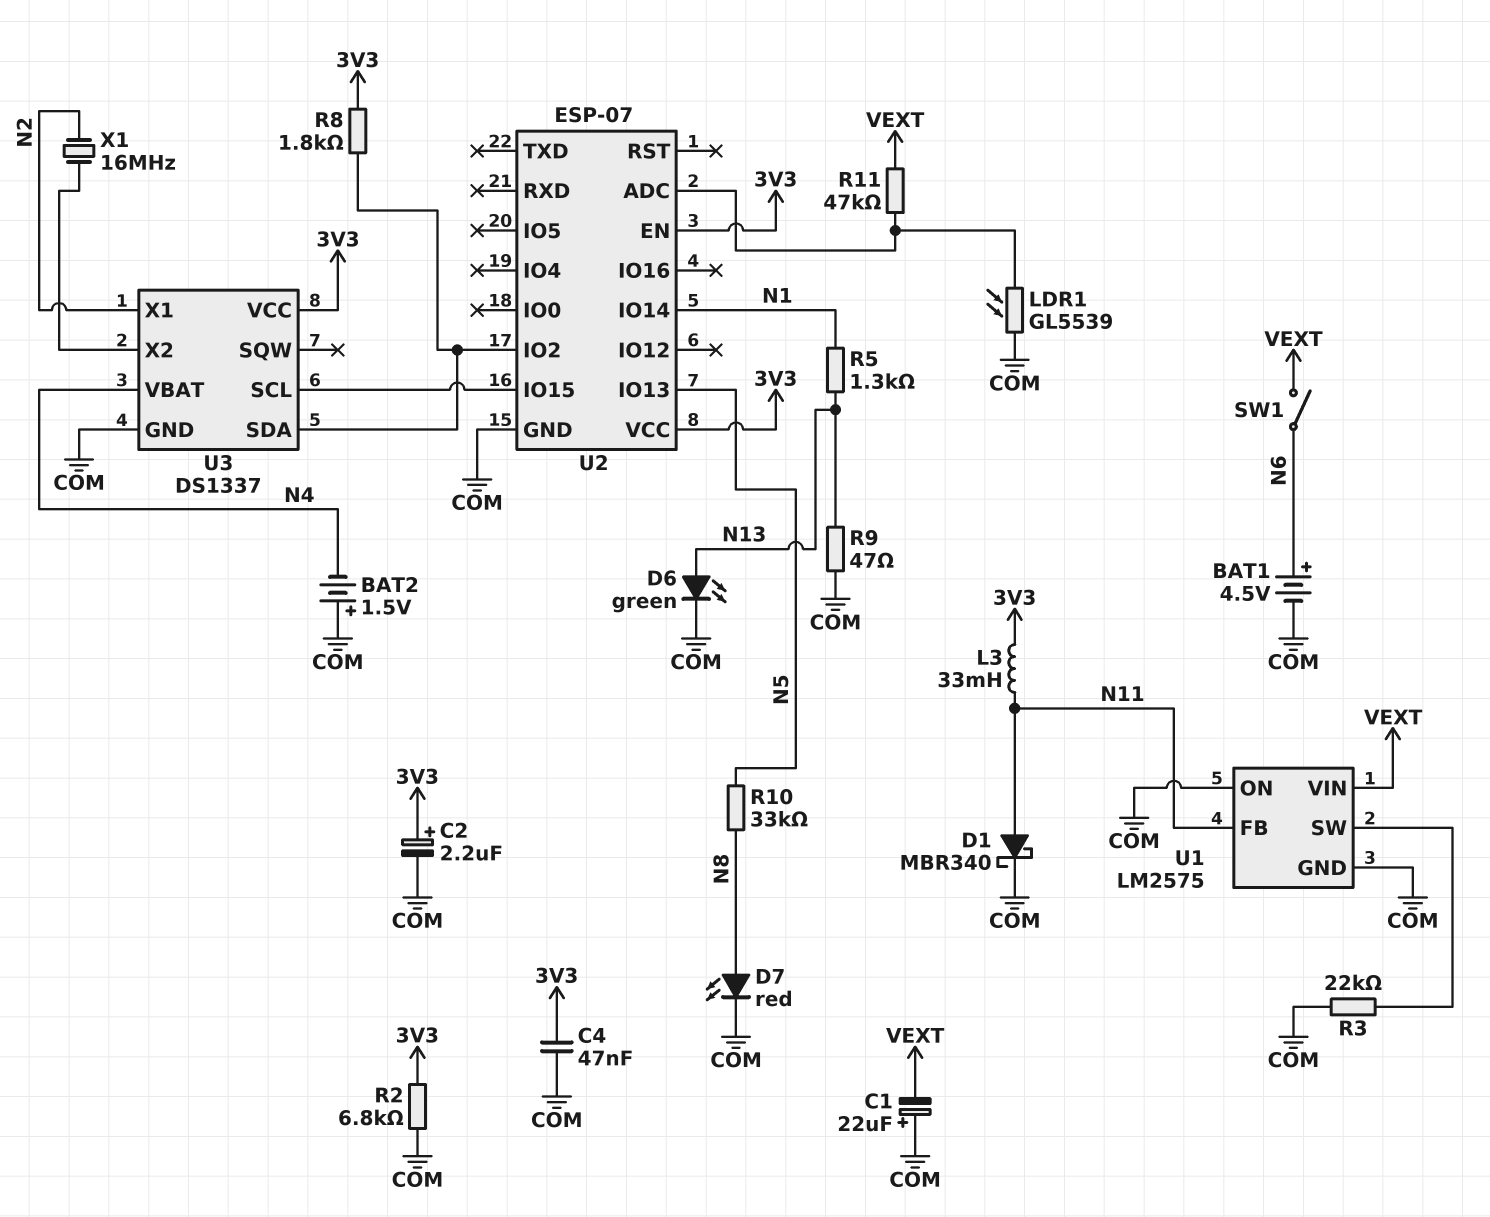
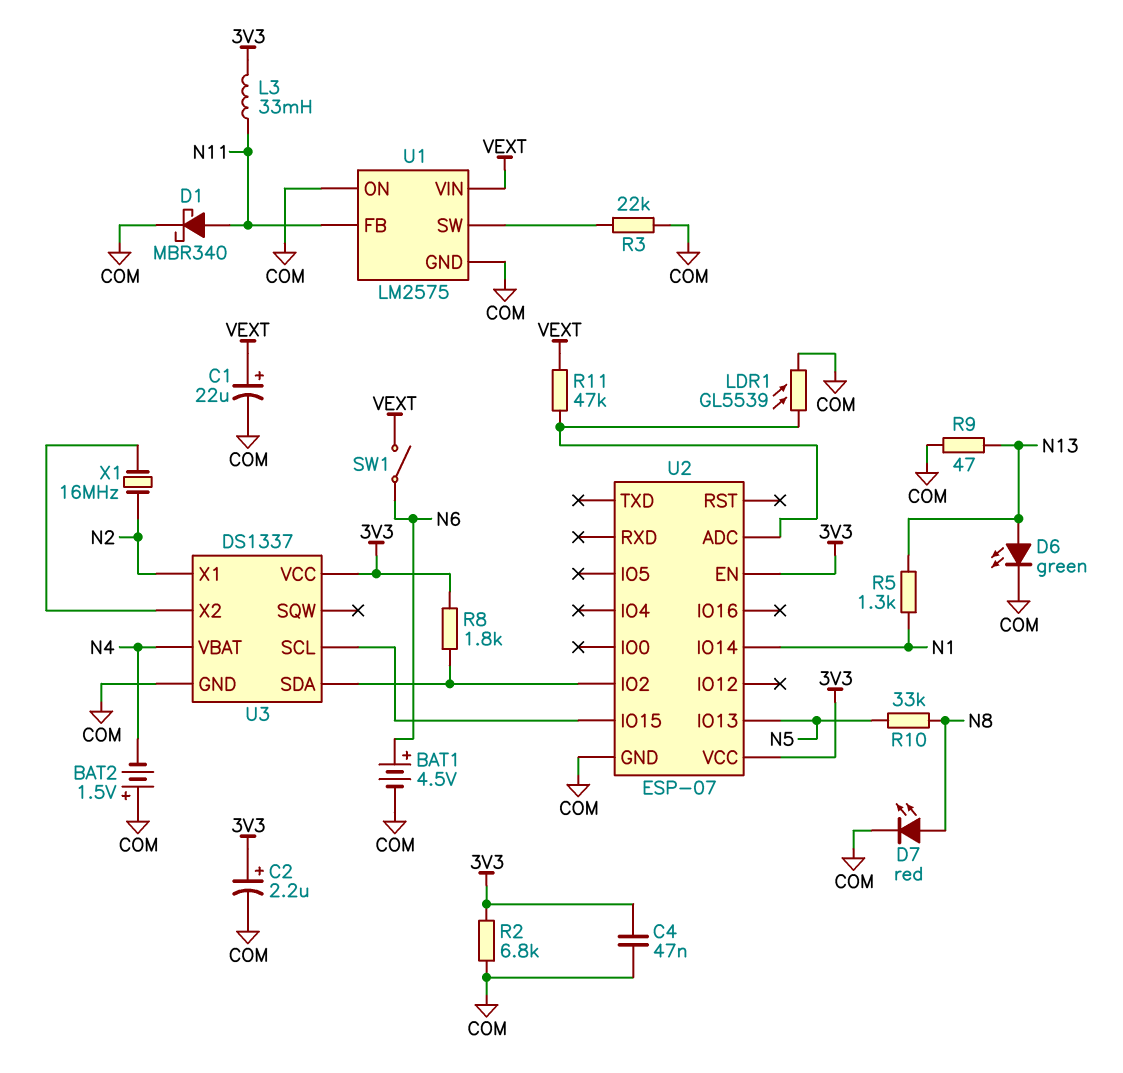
C1: 22uF (plus COM, minus VEXT) -> 22uF (plus VEXT, minus COM)

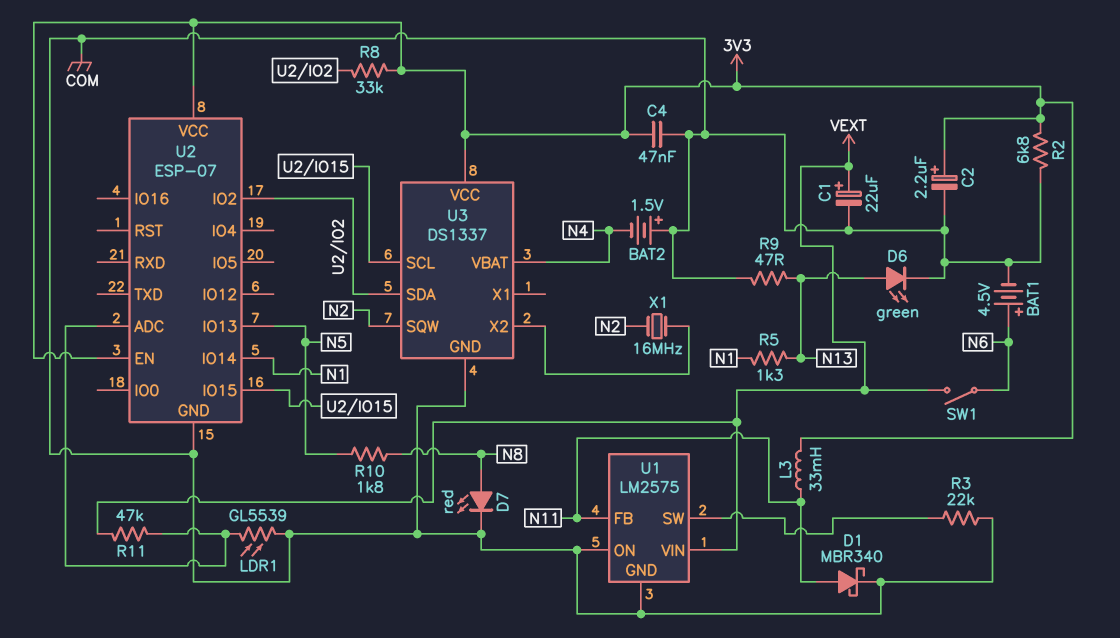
R8: 1.8k (3V3, U2/IO2) -> 33k (3V3, U2/IO2)
R10: 33k (N5, N8) -> 1.8k (N5, N8)
U3 pin SQW: none -> N2
U3 pin X1: N2 -> none

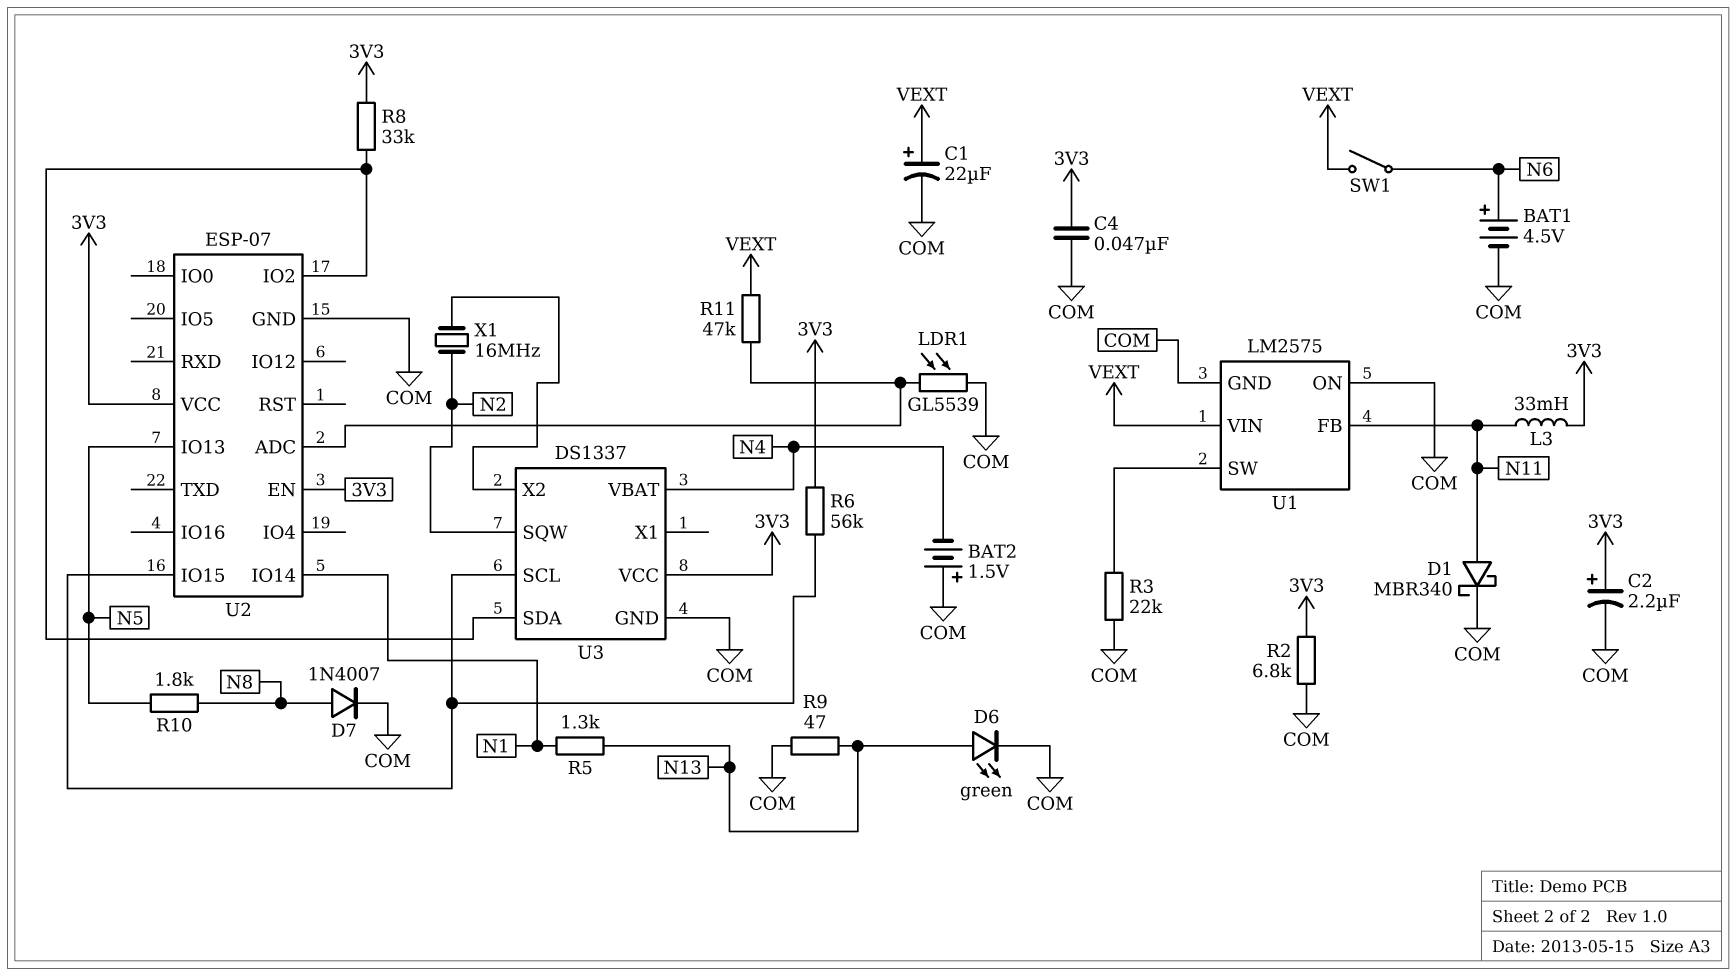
D7: LED red (A N8, K COM) -> diode 1N4007 (A N8, K COM)
R6: none -> 56k (3V3, U2/IO15)

